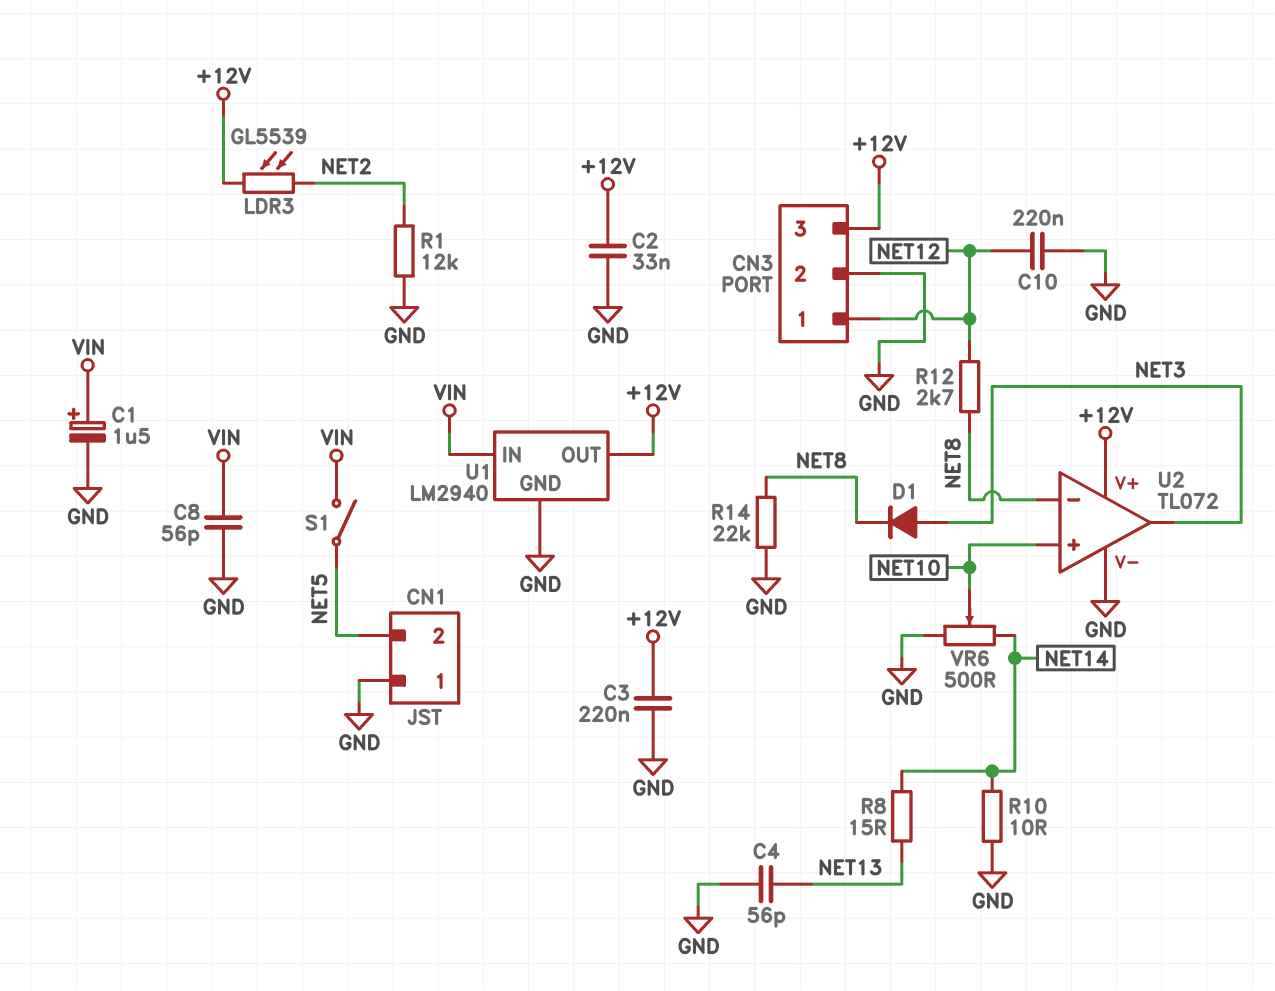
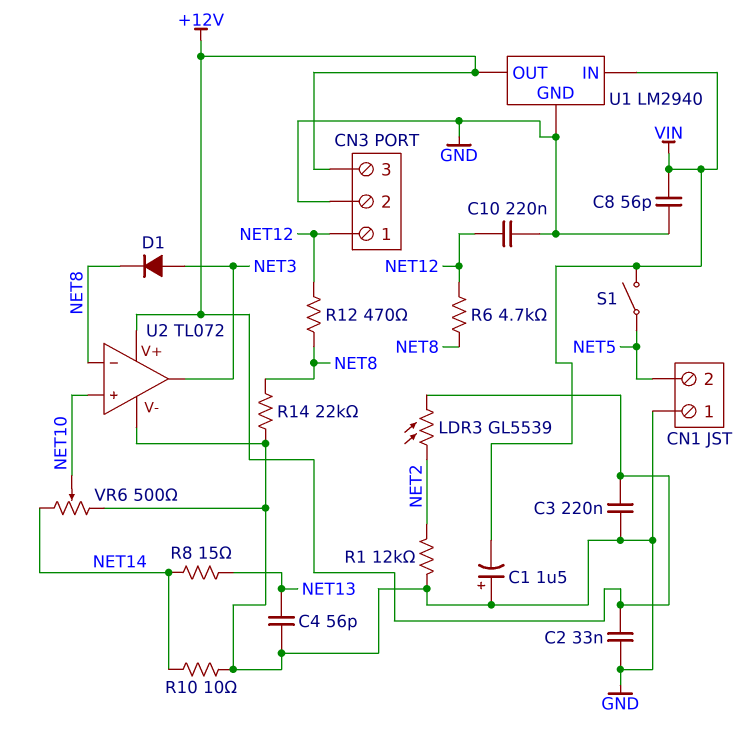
C1: 1.5uF (plus VIN, minus GND) -> 1.5uF (plus GND, minus VIN)
R6: none -> 4.7k (NET8, NET12)
R12: 2.7k (NET8, NET12) -> 470 (NET8, NET12)

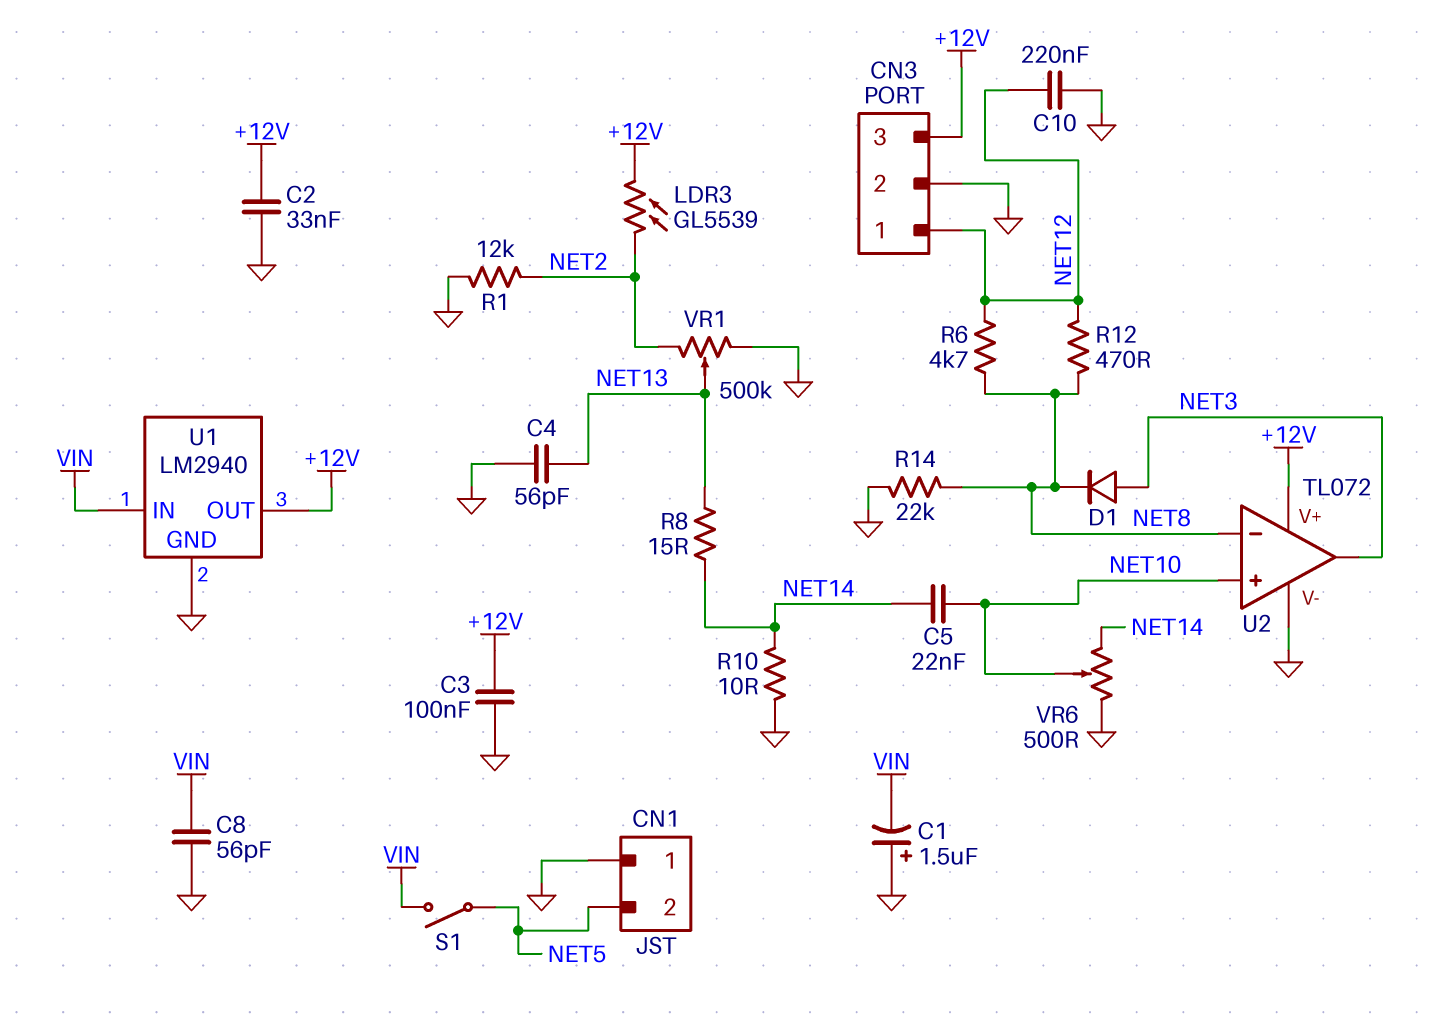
C3: 220nF (+12V, GND) -> 100nF (+12V, GND)
C5: none -> 22nF (NET10, NET14)
VR1: none -> 500k (GND, NET2, wiper NET13)

